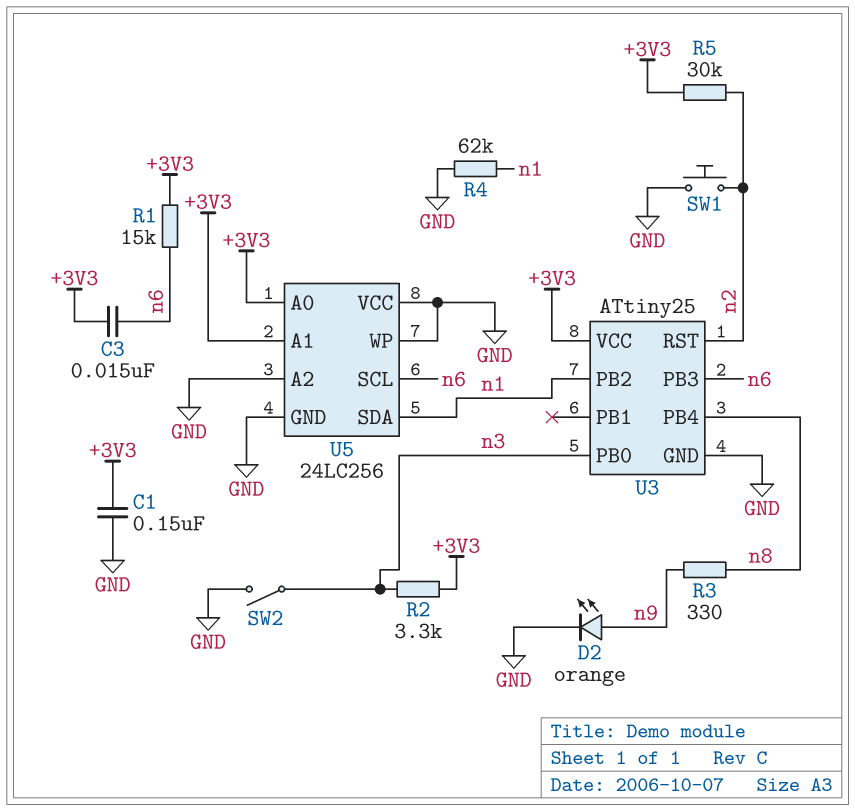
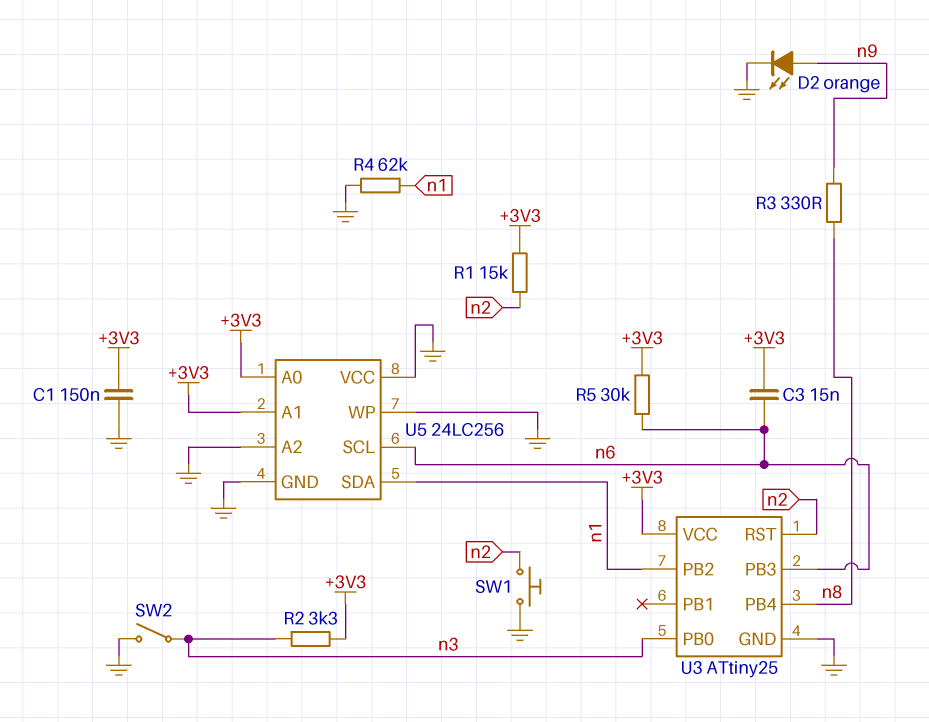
R1: 15k (+3V3, n6) -> 15k (+3V3, n2)
R5: 30k (+3V3, n2) -> 30k (+3V3, n6)

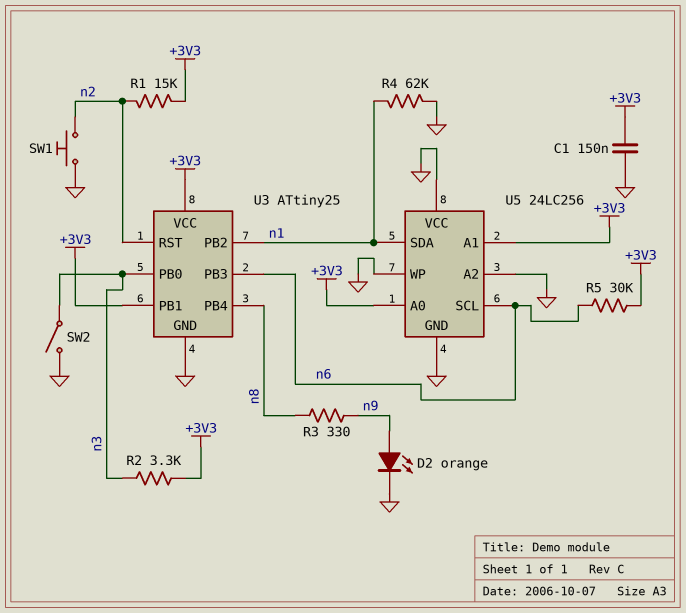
C3: 15nF (+3V3, n6) -> none
U3 pin PB1: none -> +3V3

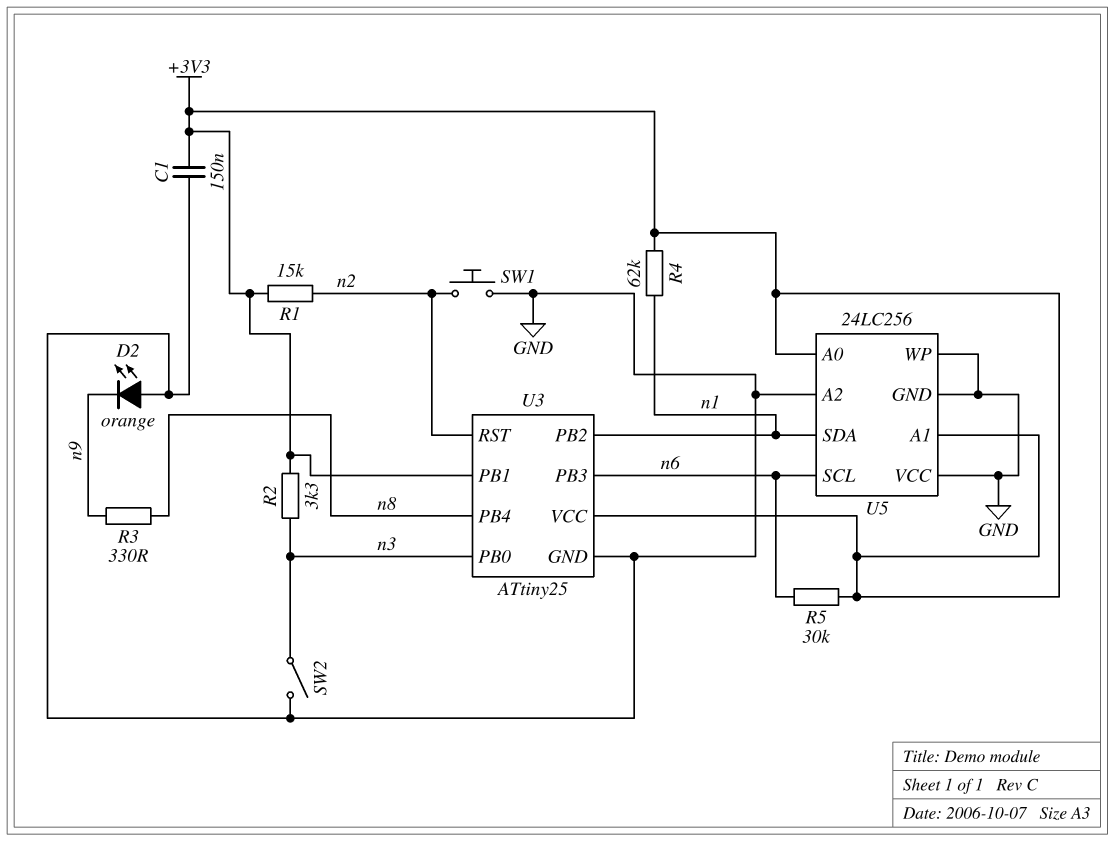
D2: LED orange (A n9, K GND) -> LED orange (A GND, K n9)
R4: 62k (GND, n1) -> 62k (+3V3, n1)

